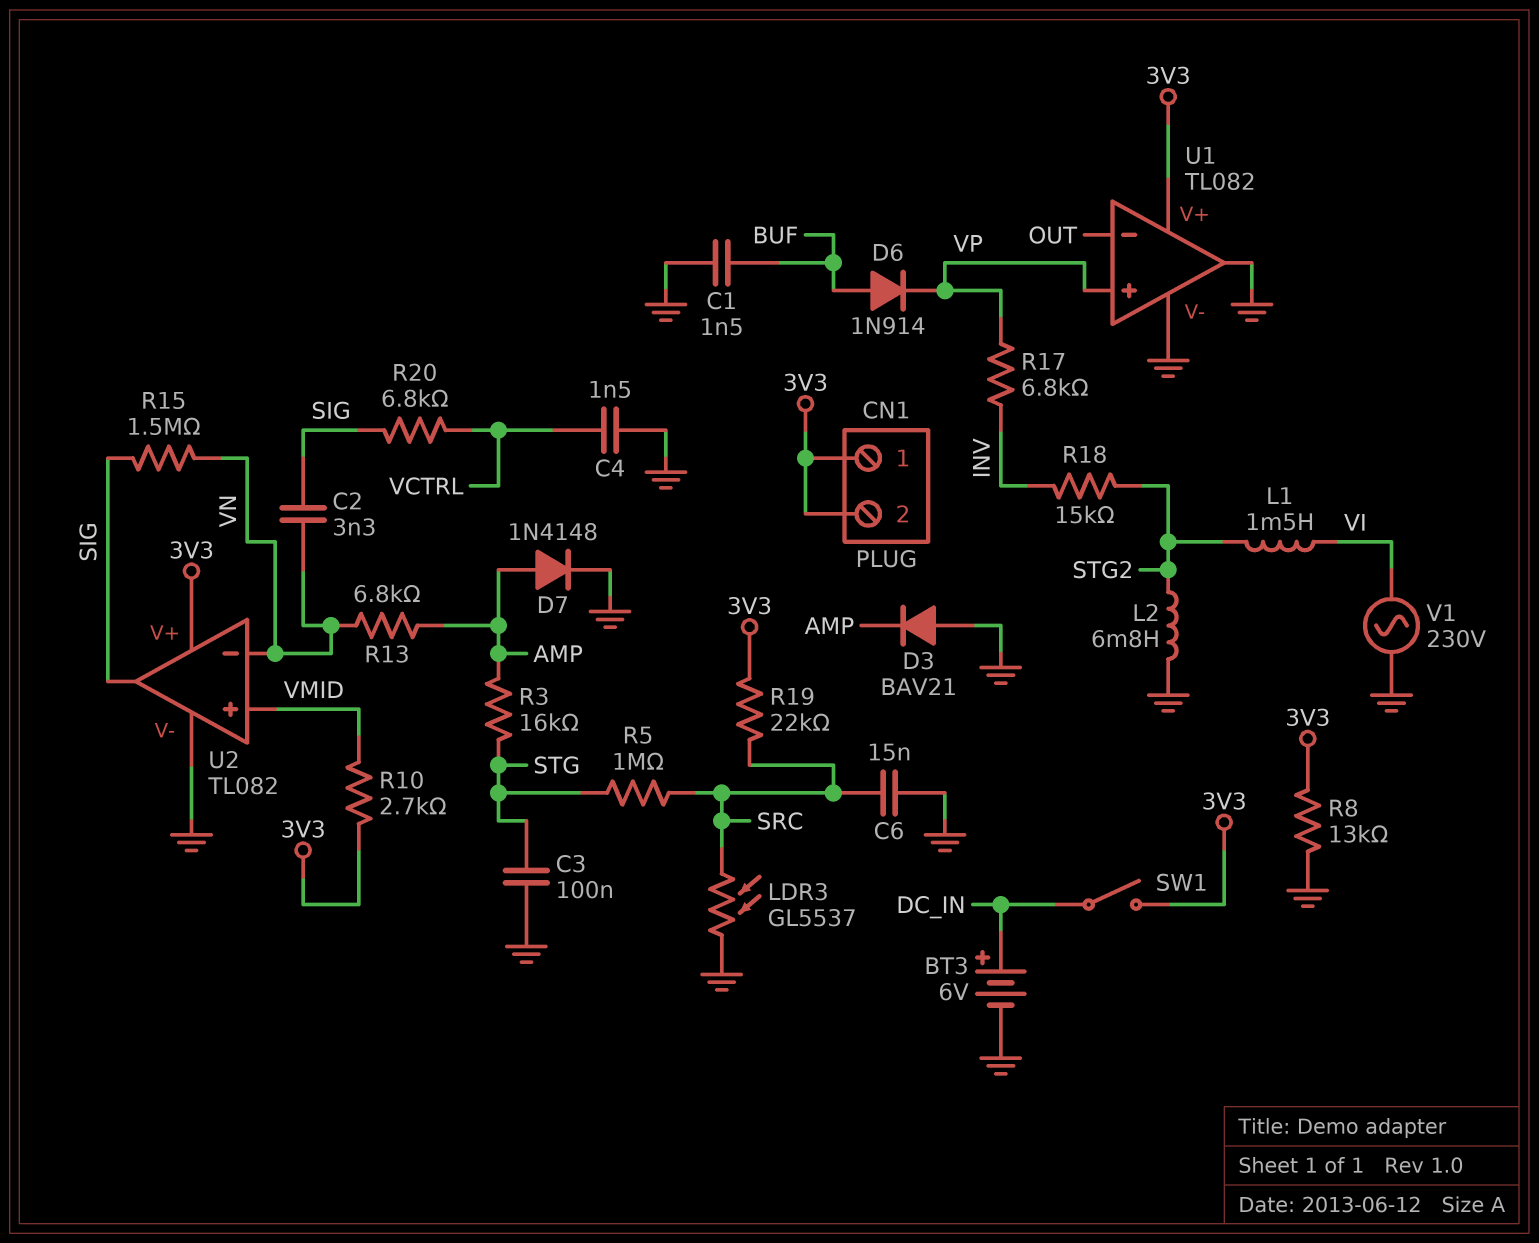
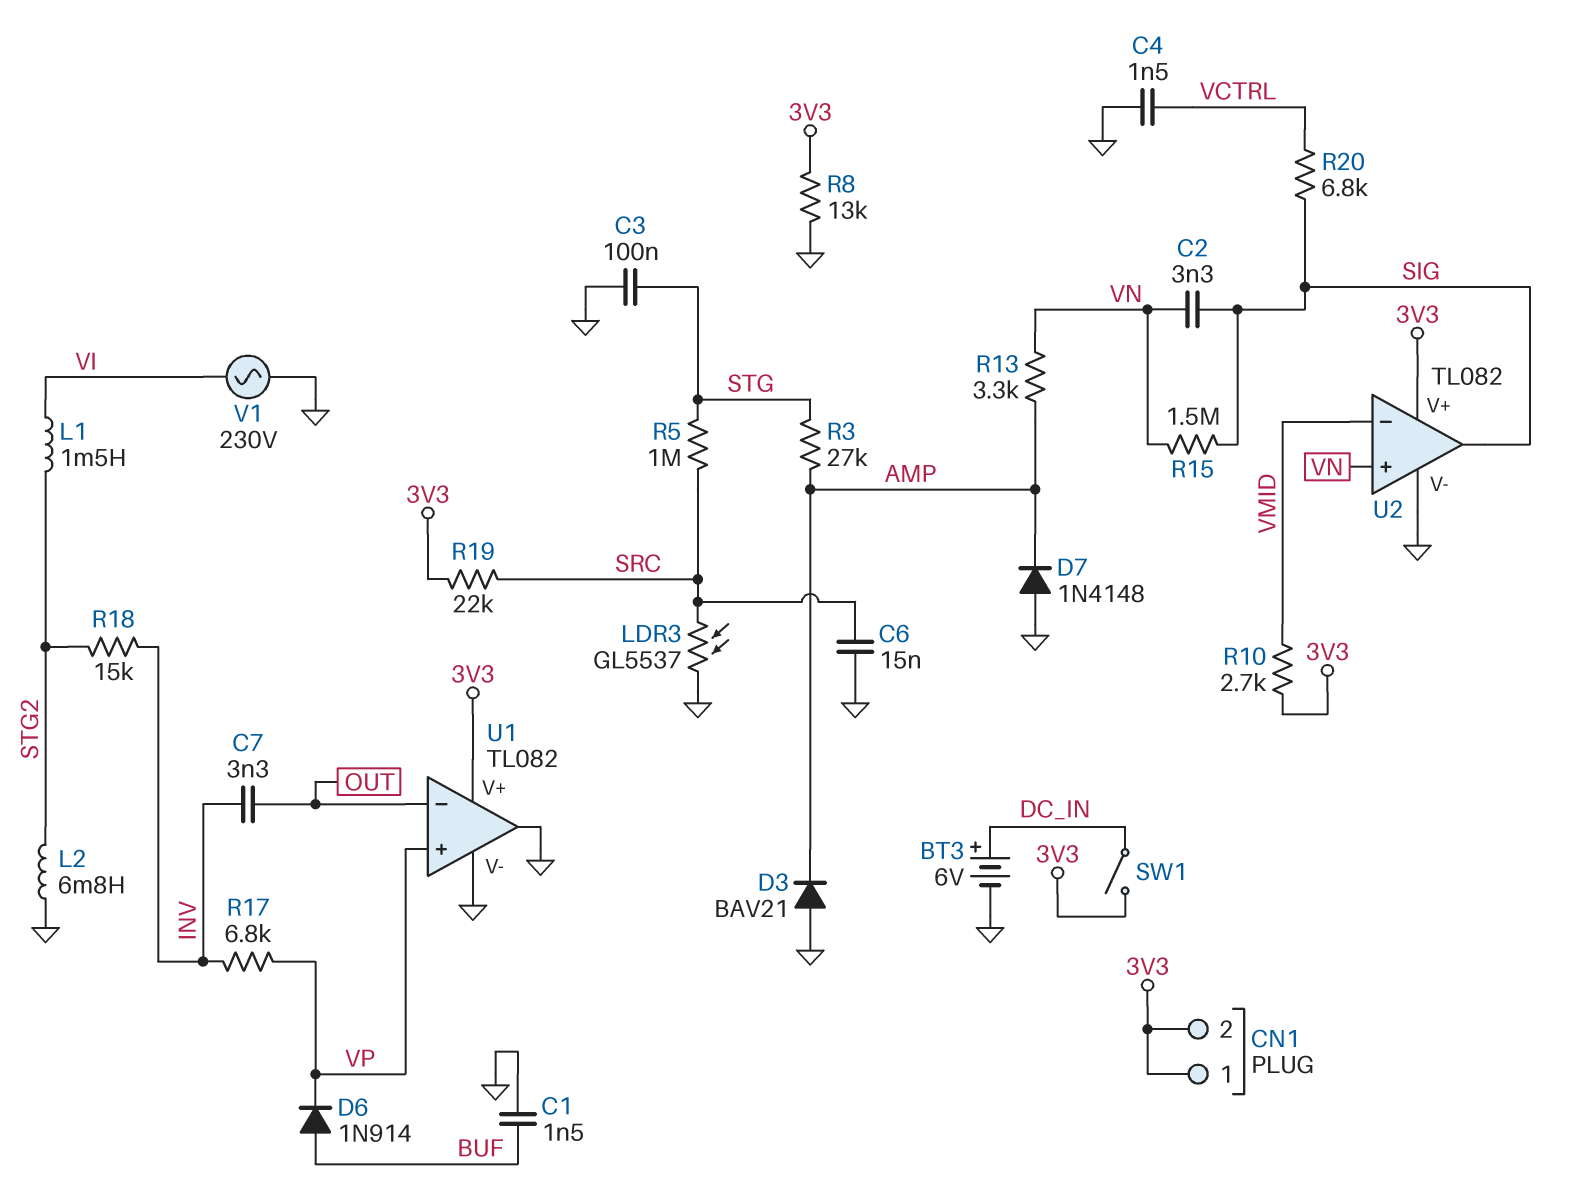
C7: none -> 3.3nF (INV, OUT)
D7: diode 1N4148 (A AMP, K GND) -> diode 1N4148 (A GND, K AMP)
R3: 16k (AMP, STG) -> 27k (AMP, STG)
R13: 6.8k (AMP, VN) -> 3.3k (AMP, VN)
U2 pin in+: VMID -> VN
U2 pin in-: VN -> VMID

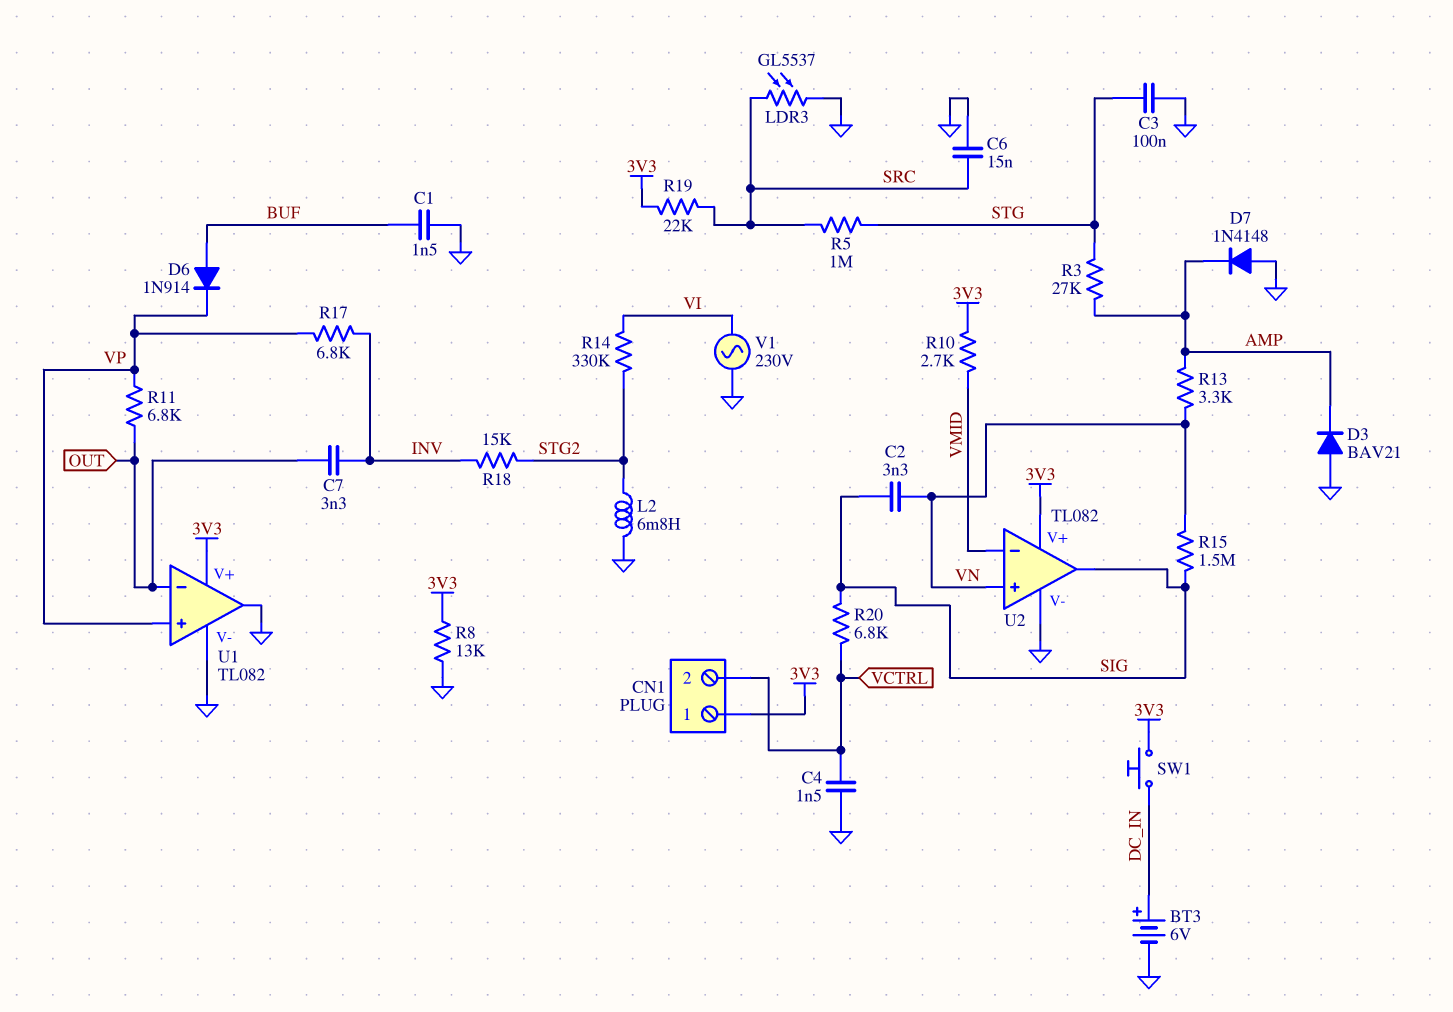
CN1 pin 2: 3V3 -> VCTRL
L1: 1.5mH (STG2, VI) -> none
R11: none -> 6.8k (OUT, VP)
R14: none -> 330k (STG2, VI)
SW1: switch (3V3, DC_IN) -> button (3V3, DC_IN)

